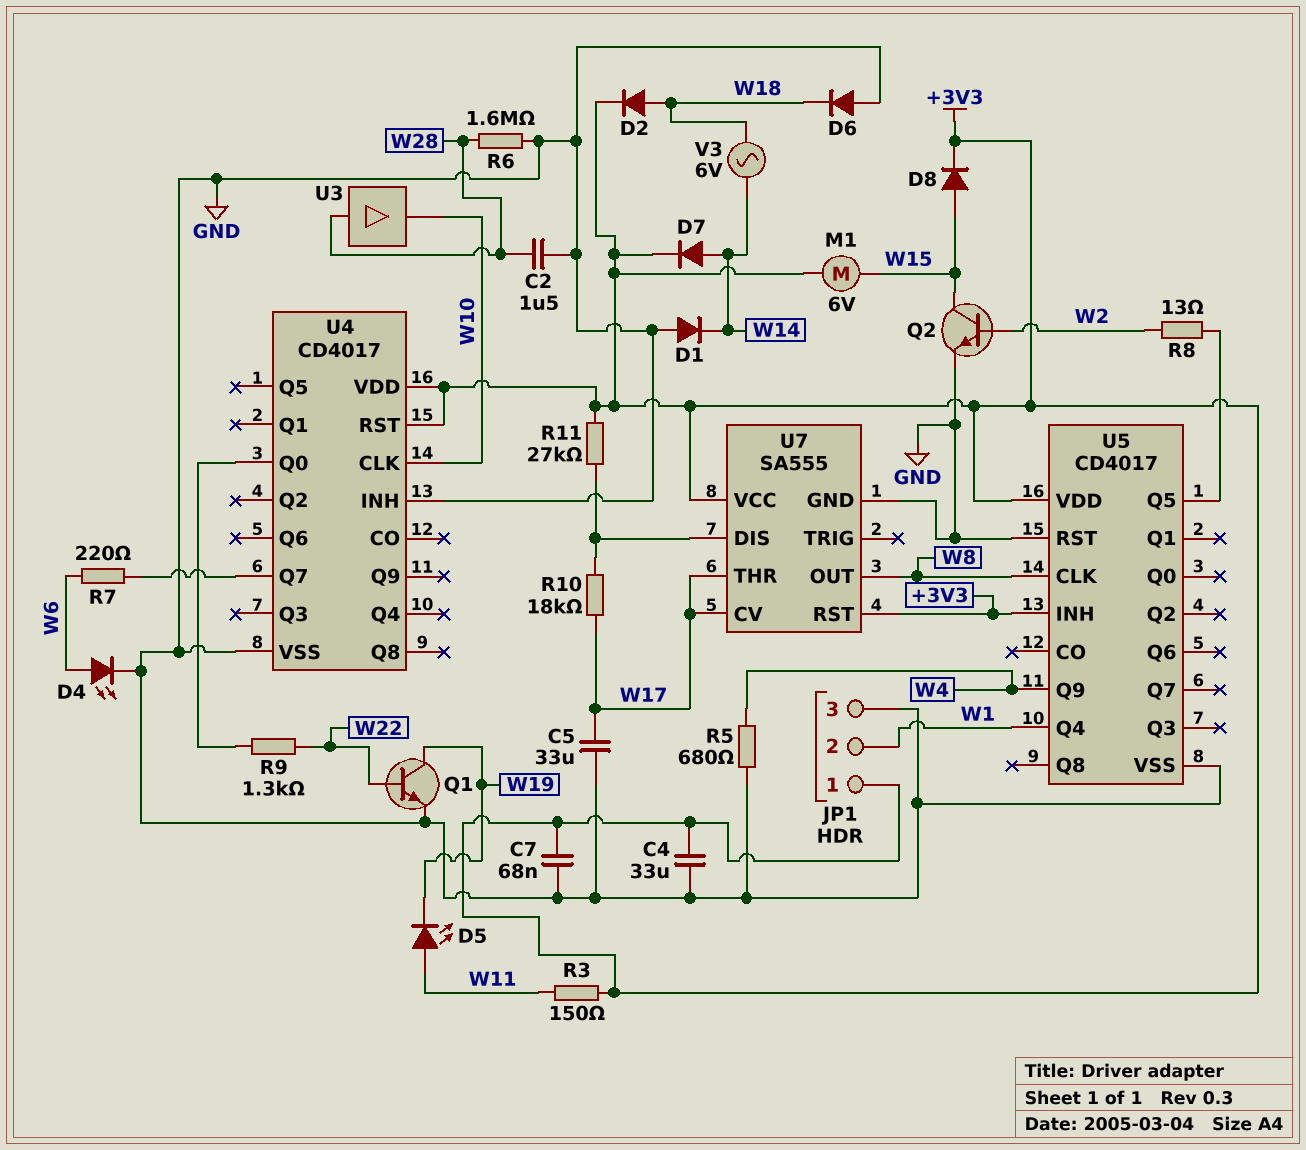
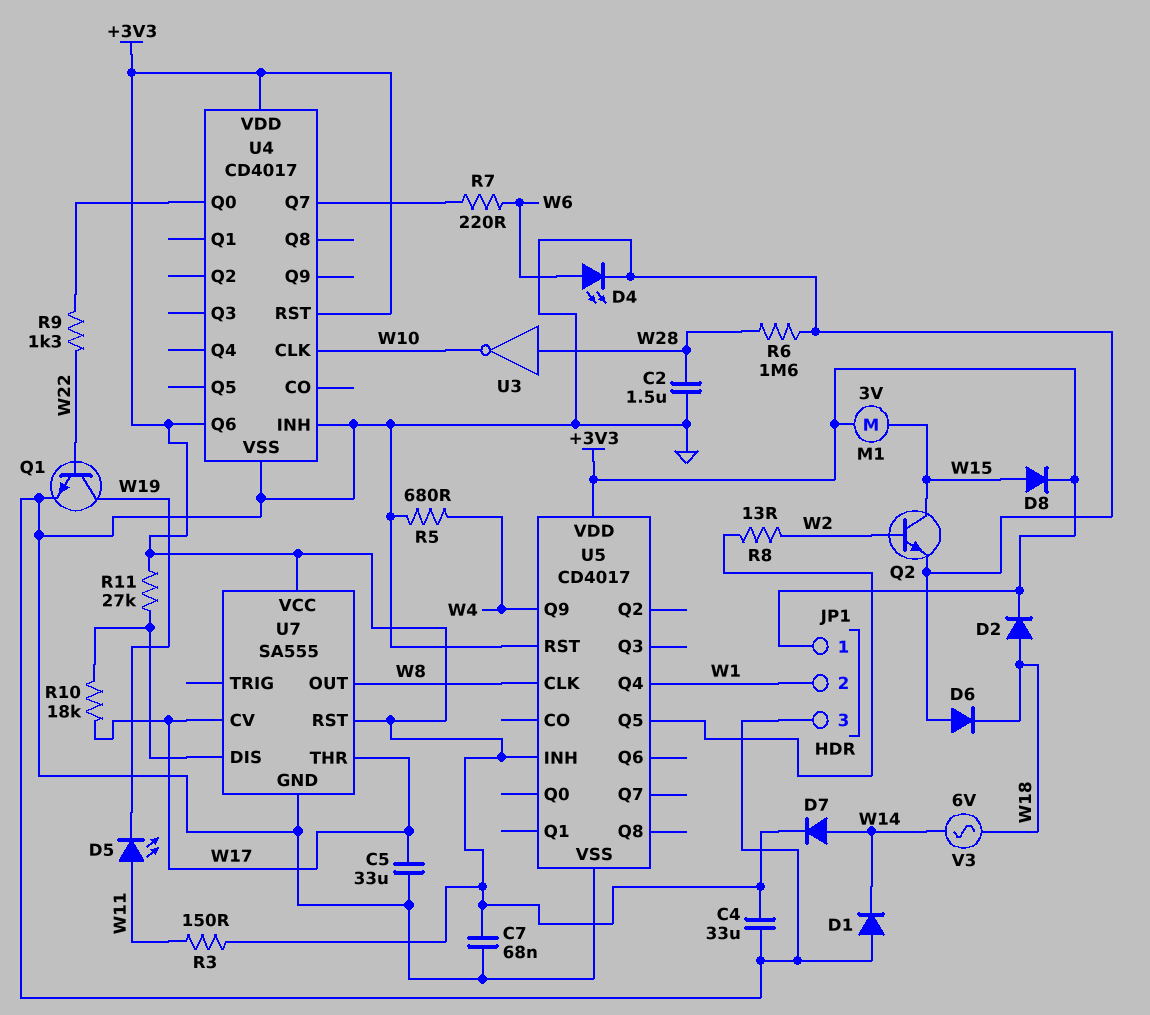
M1: motor 6V (+3V3, W15) -> motor 3V (+3V3, W15)
U3: buffer (in W28, out W10) -> NOT (in W28, out W10)
U4 pin Q6: none -> +3V3

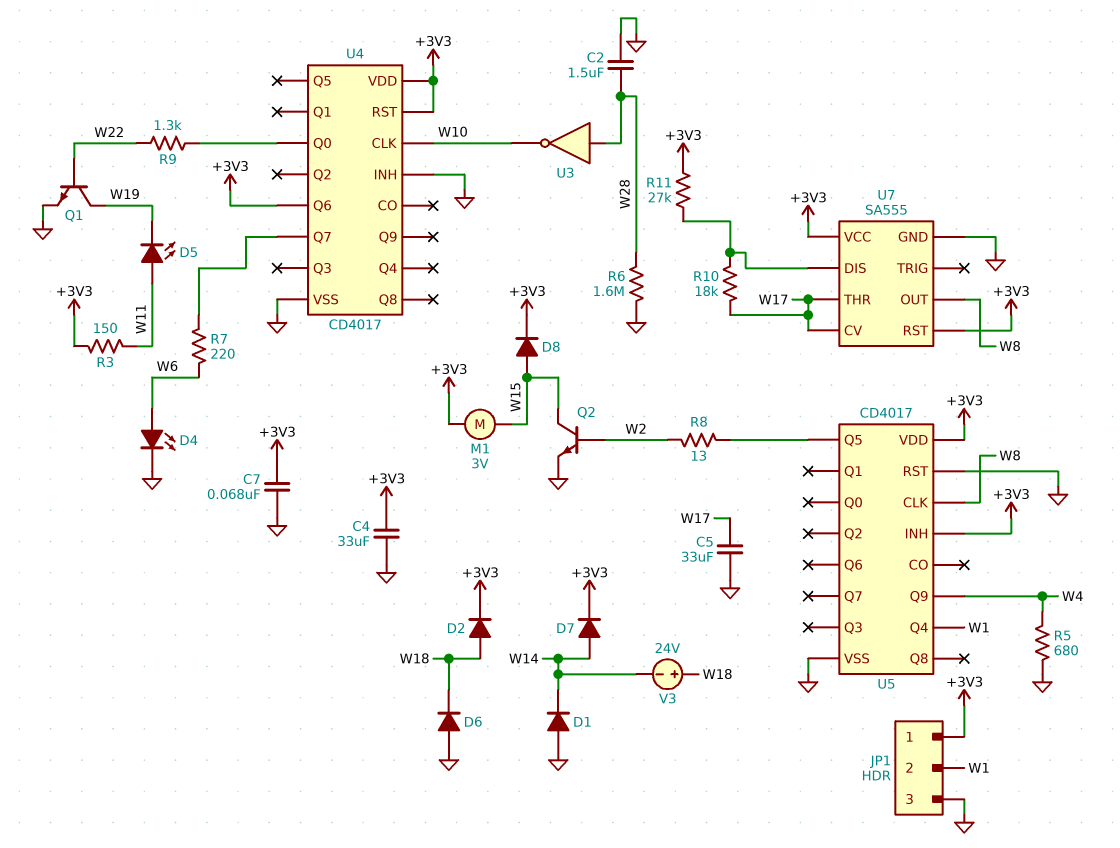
V3: AC 6V (W14, W18) -> 24V (plus W18, minus W14)

